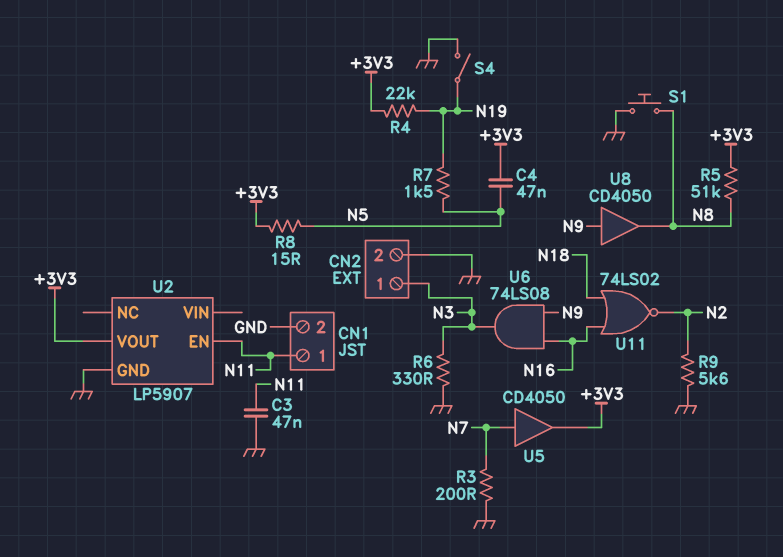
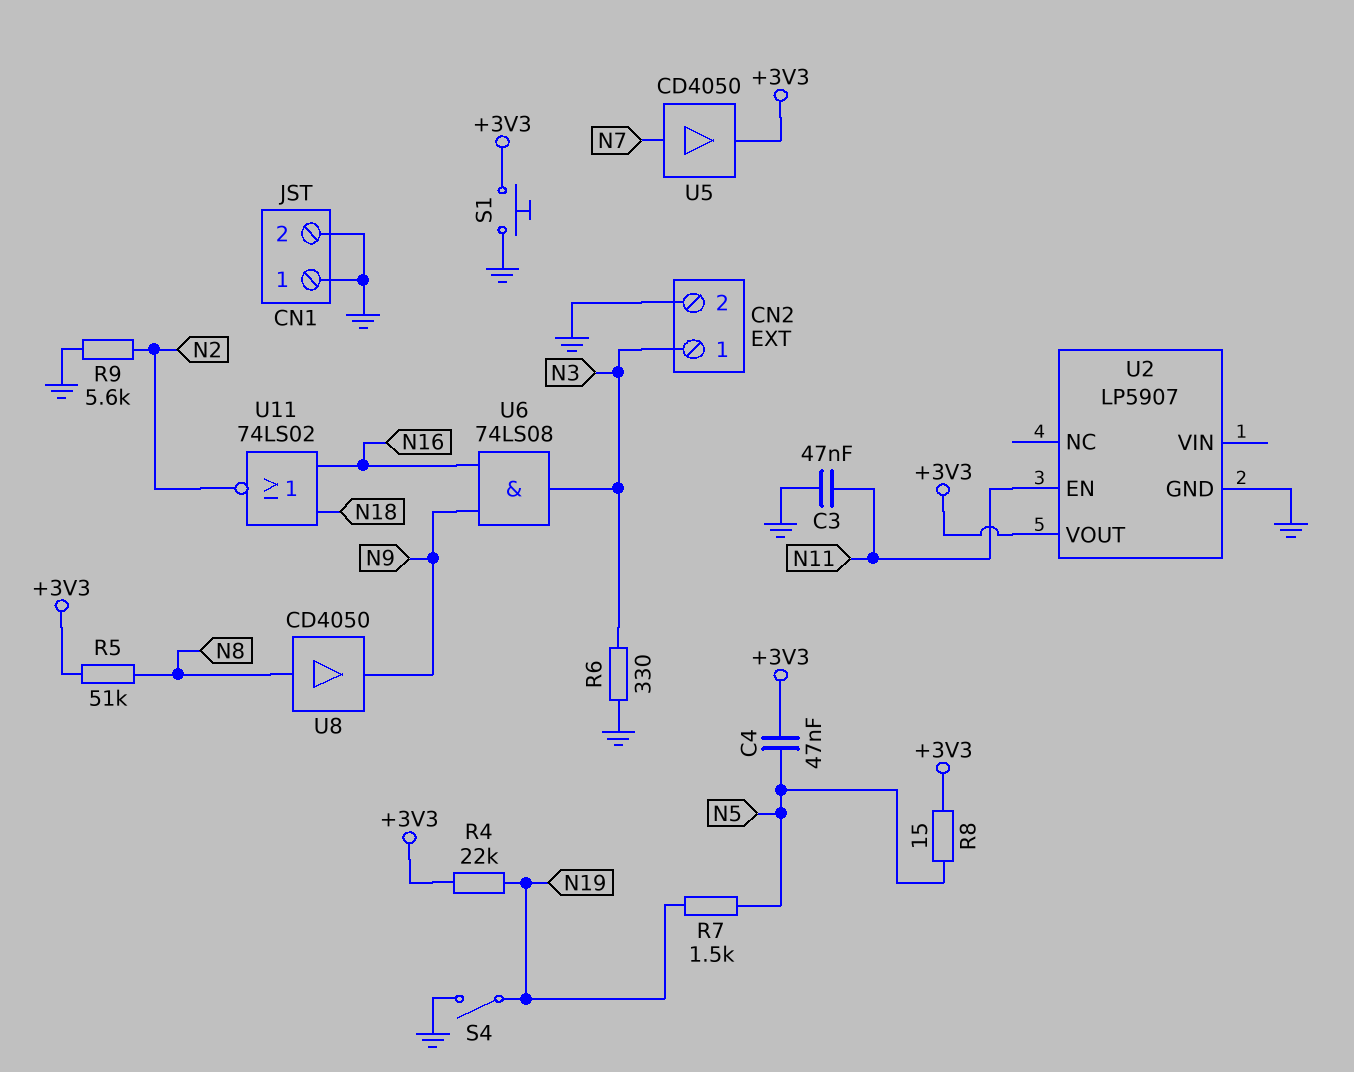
CN1 pin 1: N11 -> GND
R3: 200 (GND, N7) -> none
S1: button (GND, N8) -> button (+3V3, GND)
U8: buffer CD4050 (in N9, out N8) -> buffer CD4050 (in N8, out N9)

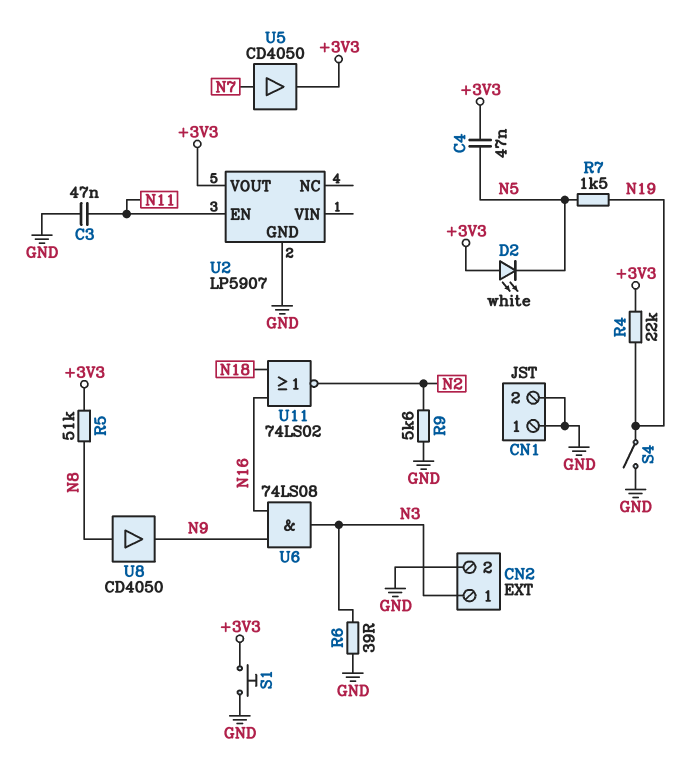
D2: none -> LED white (A +3V3, K N5)
R6: 330 (GND, N3) -> 39 (GND, N3)
R8: 15 (+3V3, N5) -> none

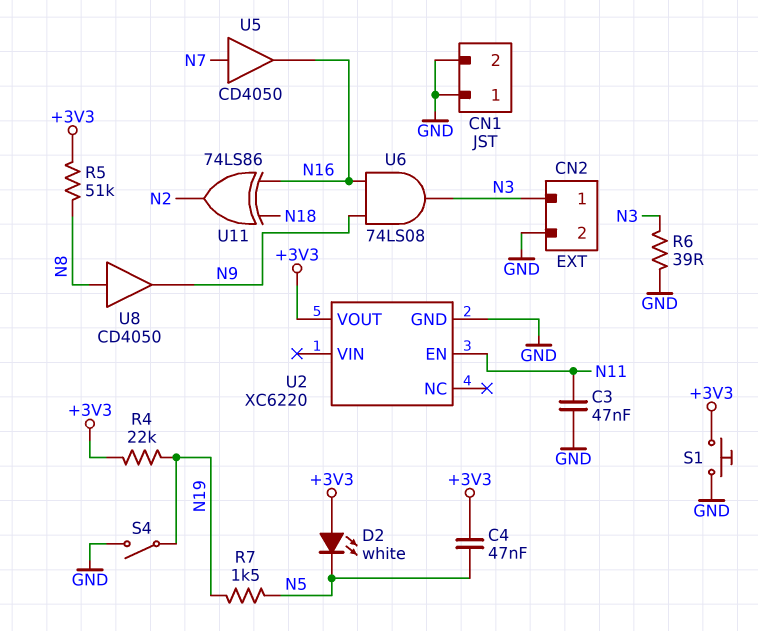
R9: 5.6k (GND, N2) -> none
U2: LP5907 -> XC6220
U5: buffer CD4050 (in N7, out +3V3) -> buffer CD4050 (in N7, out N16)
U11: NOR 74LS02 (in N16, in N18, out N2) -> XOR 74LS86 (in N16, in N18, out N2)

